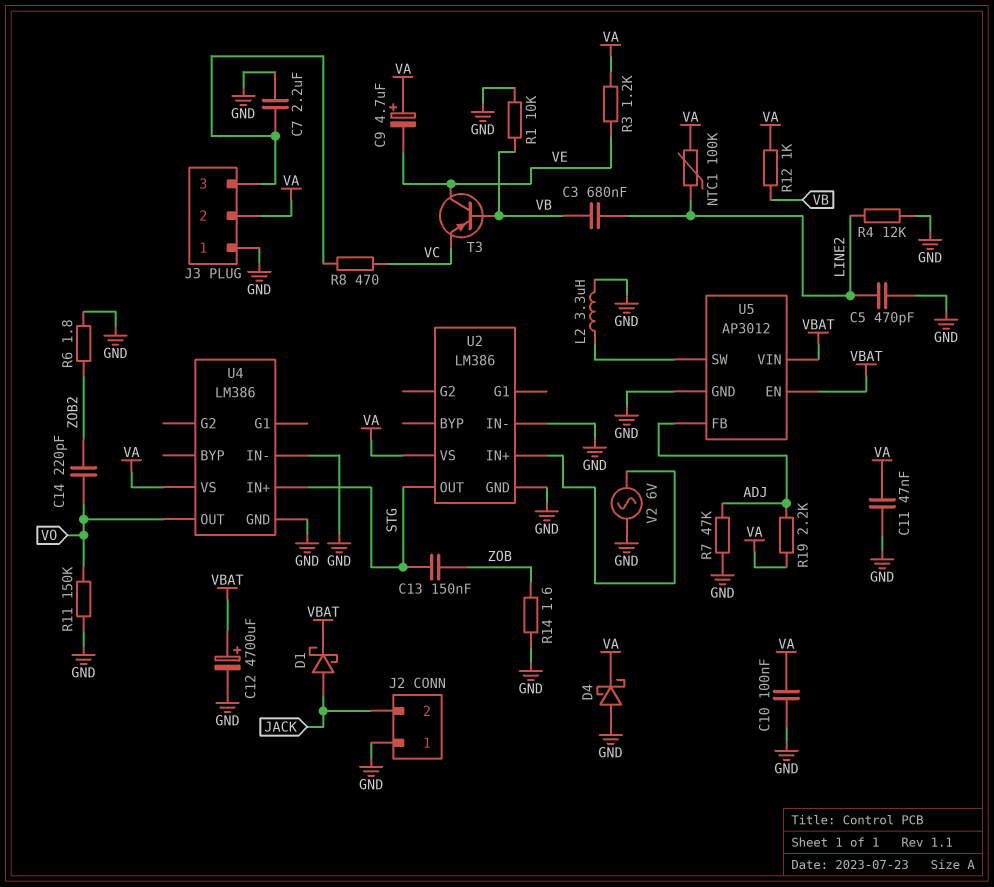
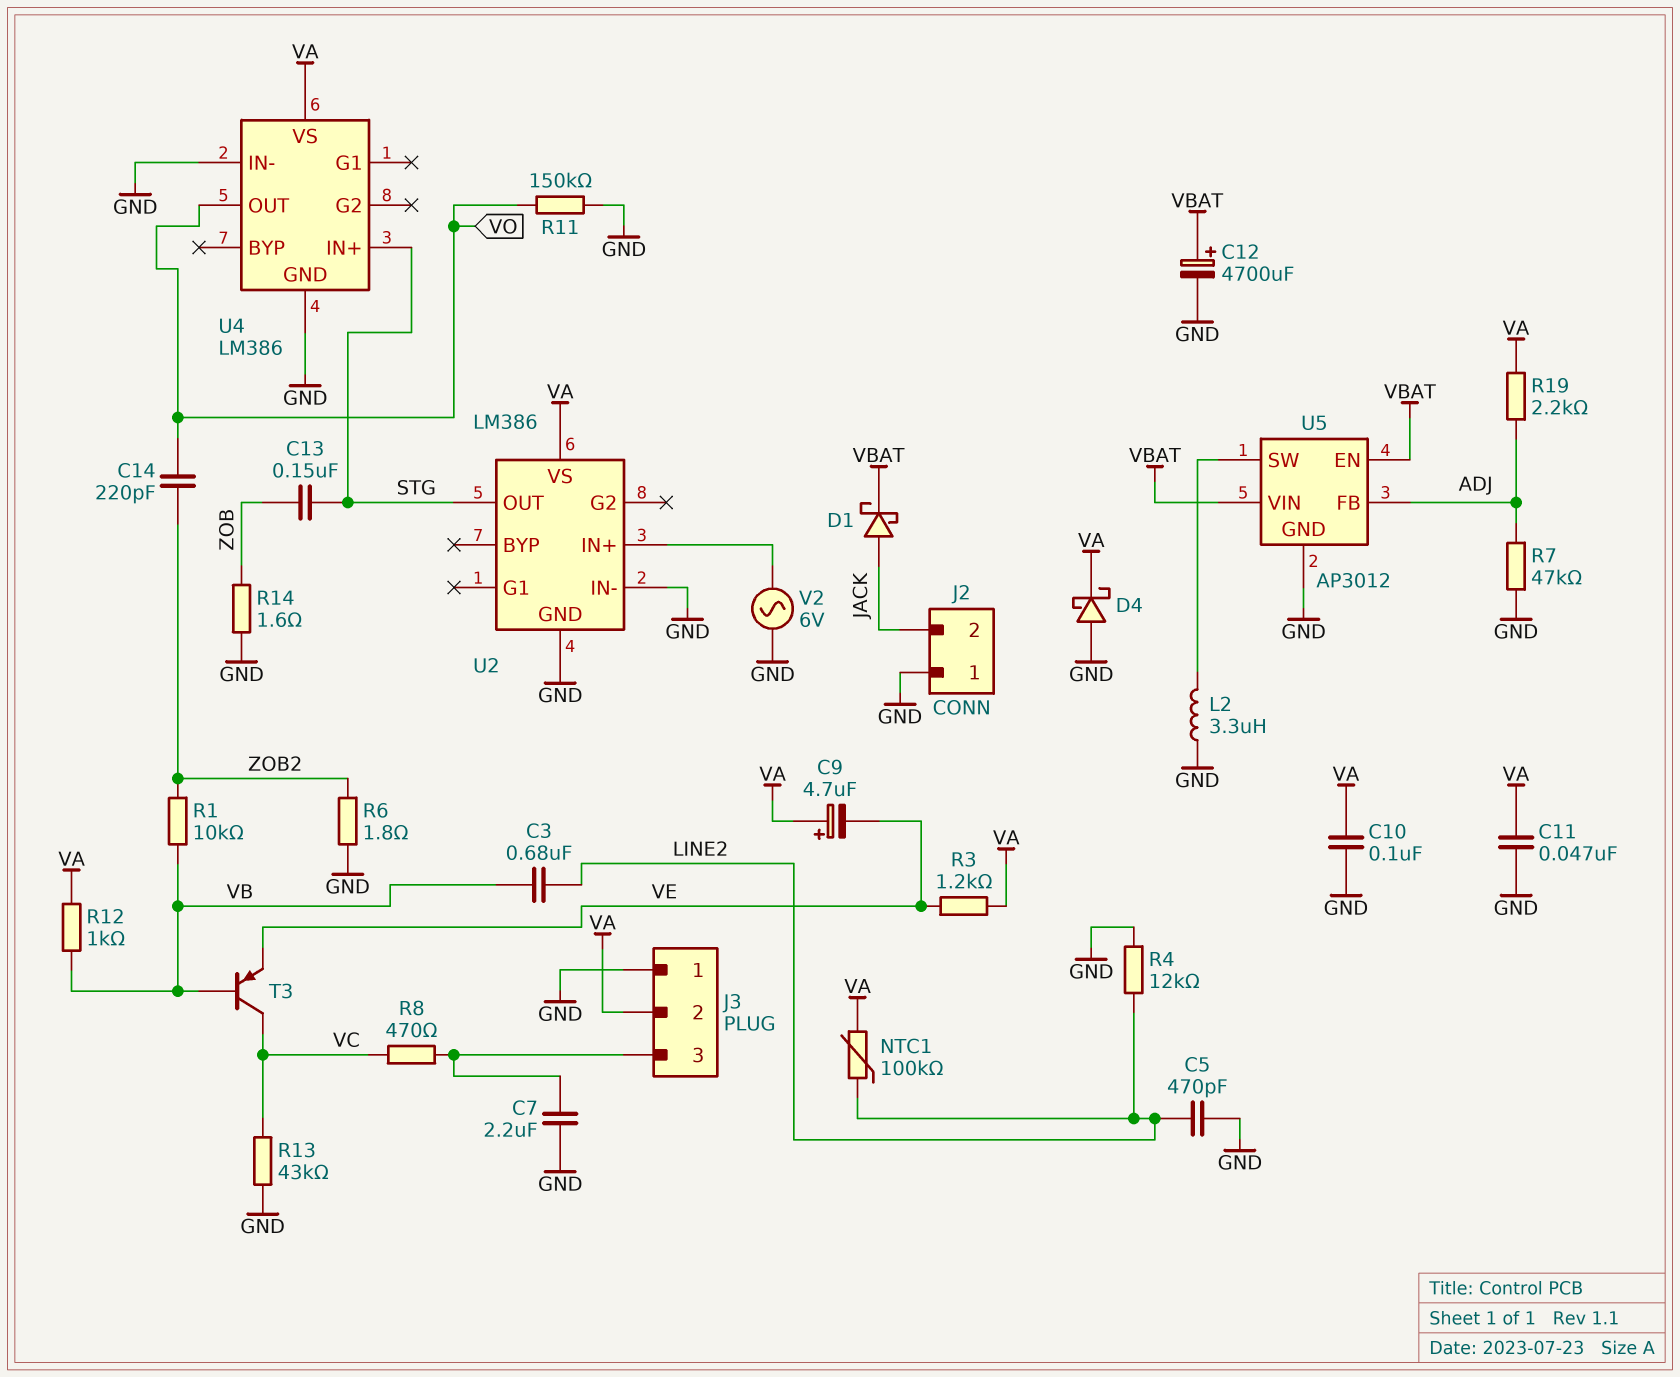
R1: 10k (GND, VB) -> 10k (VB, ZOB2)
R13: none -> 43k (GND, VC)
T3: PNP (B VB, C VE, E VC) -> PNP (B VB, C VC, E VE)

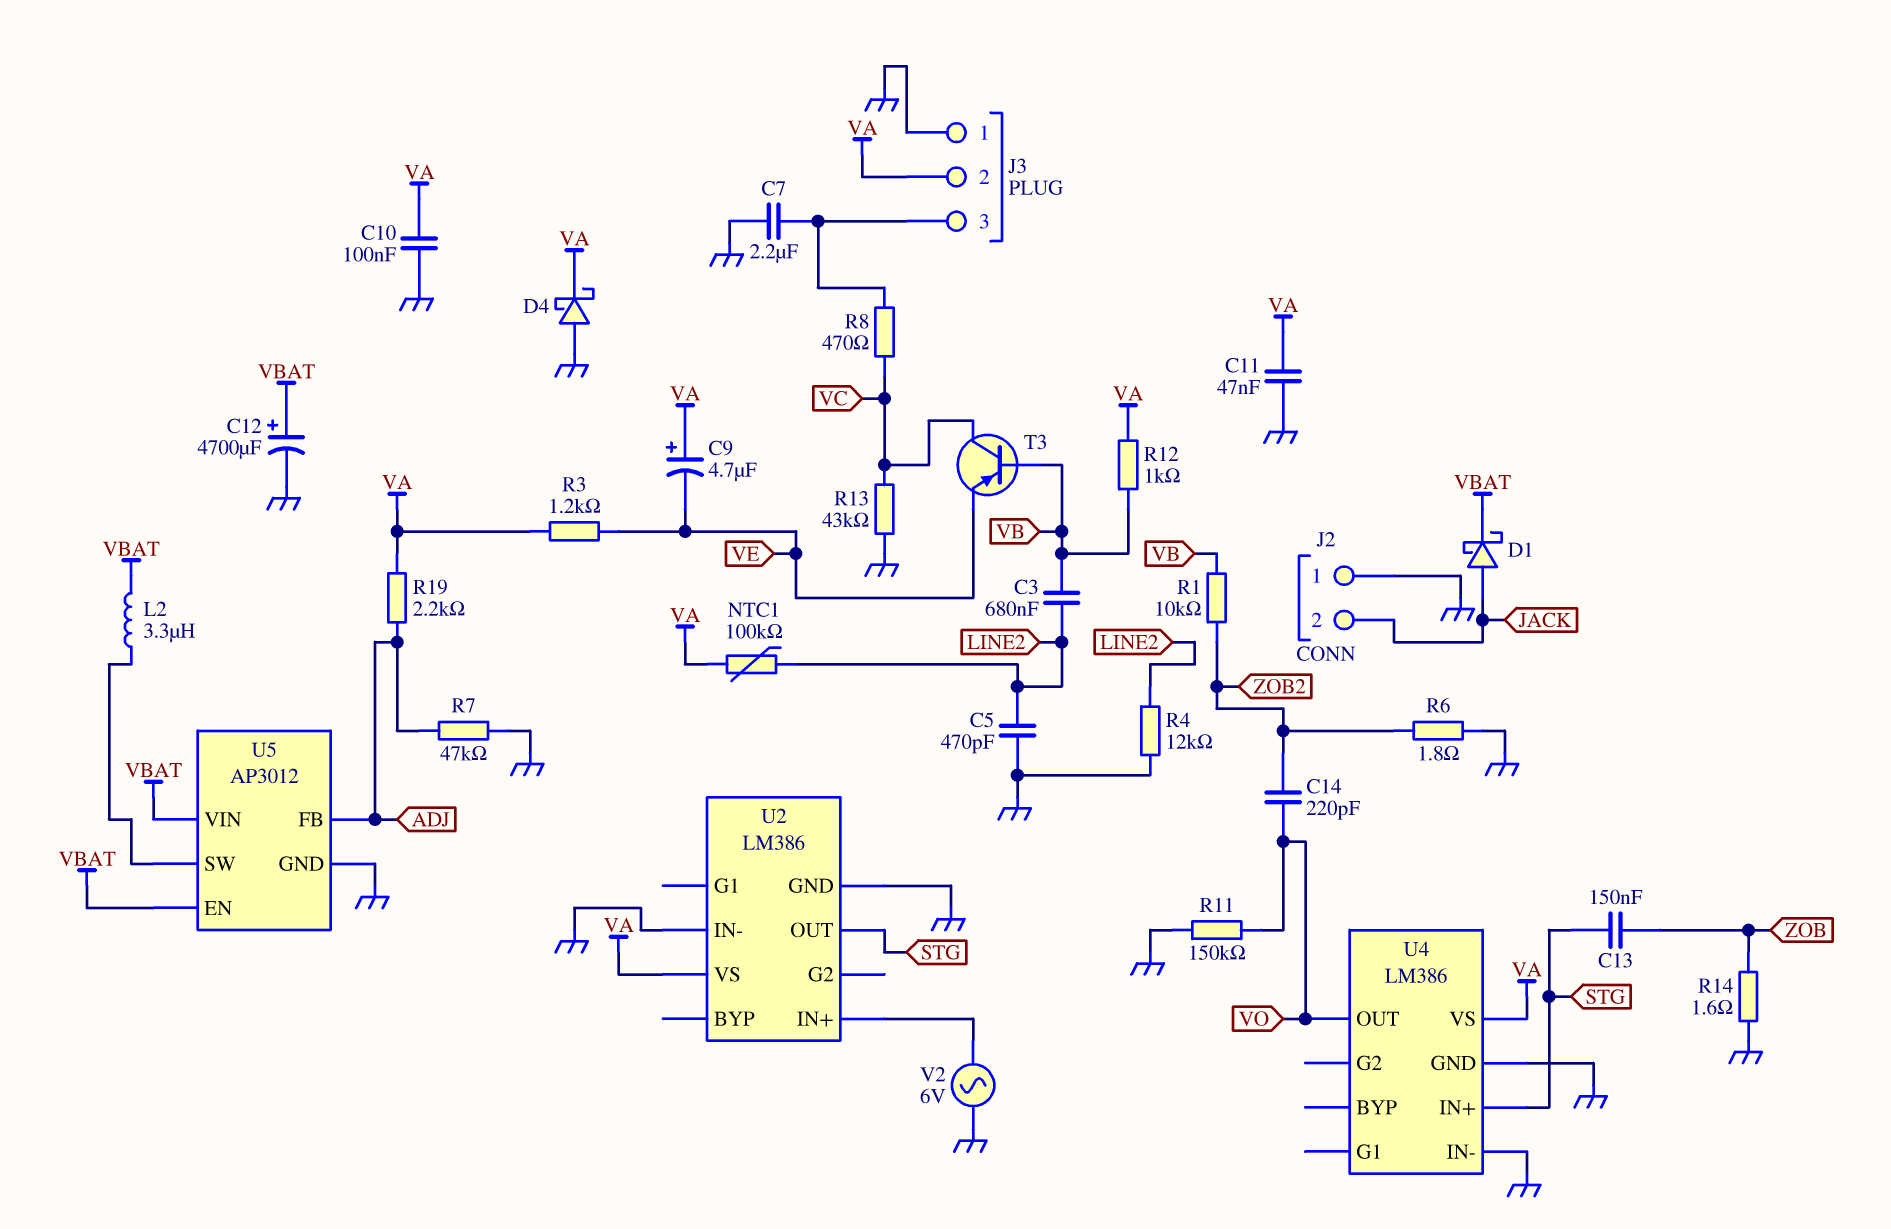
L2: 3.3uH (GND, U5/SW) -> 3.3uH (U5/SW, VBAT)

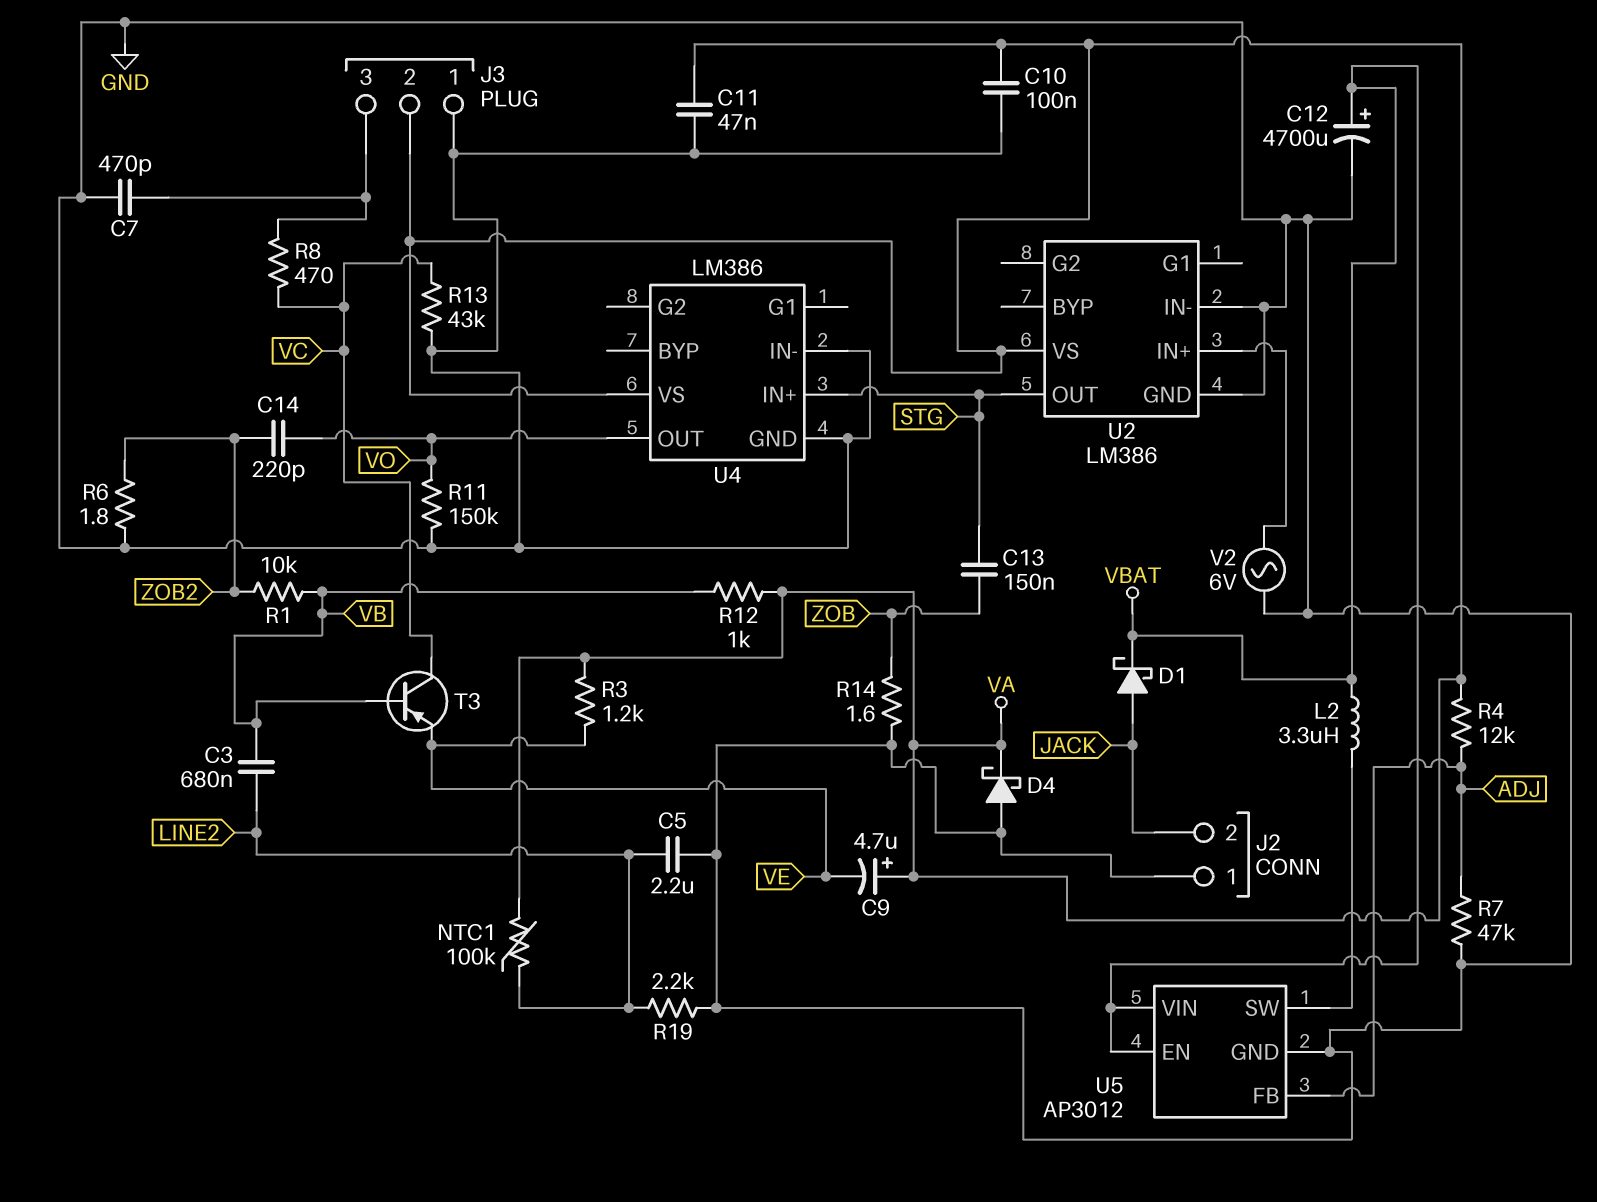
C5: 470pF (GND, LINE2) -> 2.2uF (GND, LINE2)
C7: 2.2uF (GND, J3/3) -> 470pF (GND, J3/3)
R4: 12k (GND, LINE2) -> 12k (ADJ, VA)
R19: 2.2k (ADJ, VA) -> 2.2k (GND, LINE2)

